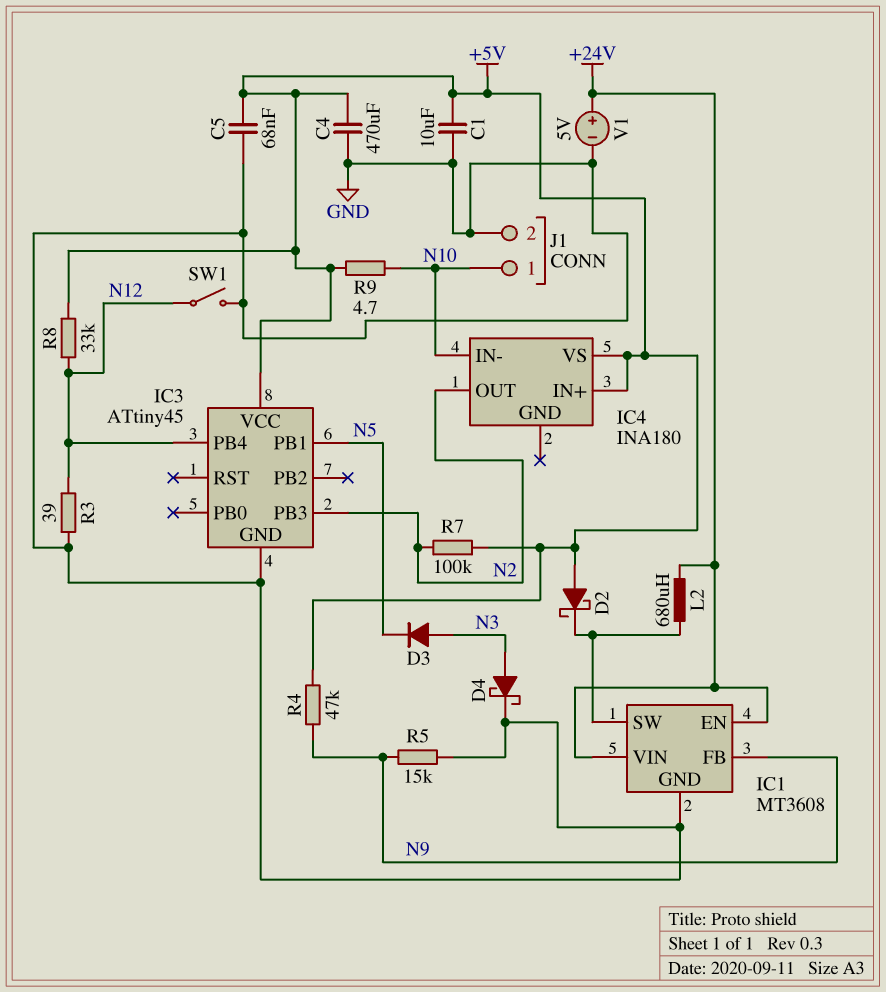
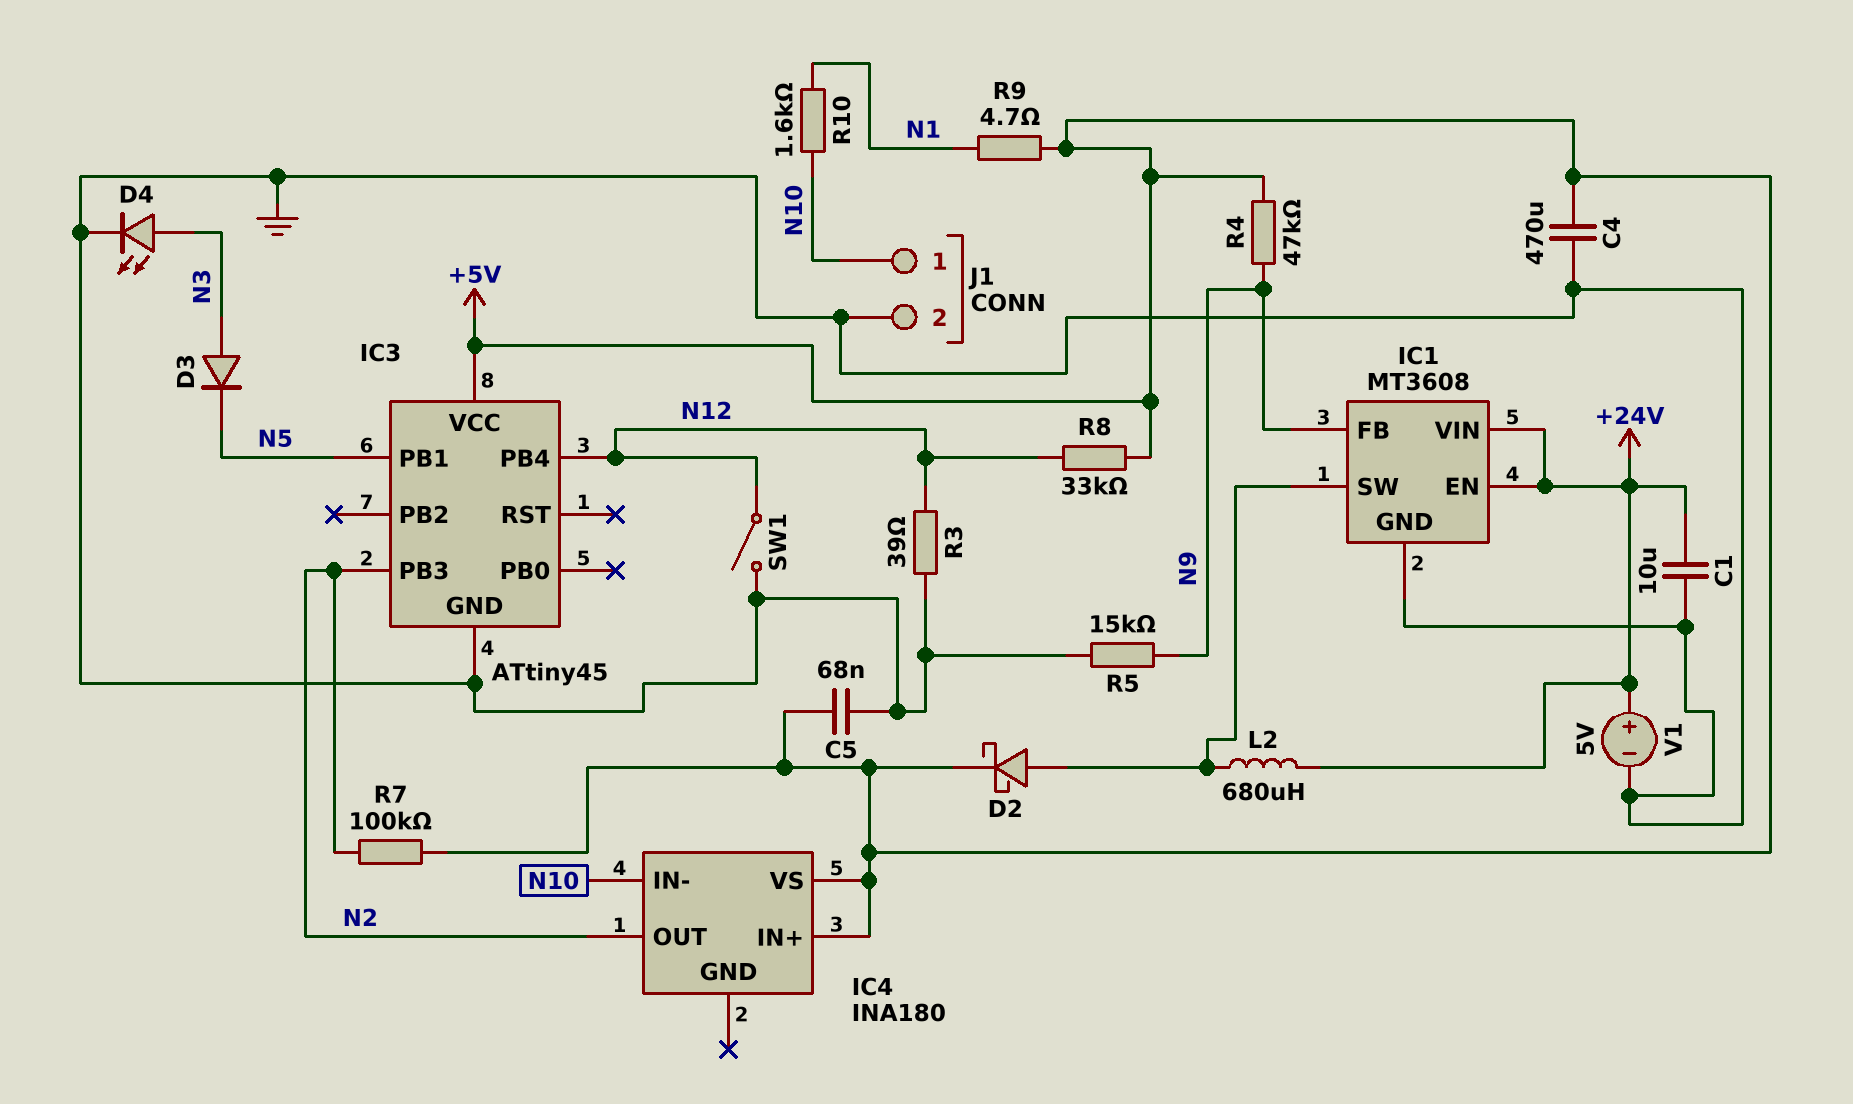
C1: 10uF (+5V, GND) -> 10uF (+24V, GND)
D2: schottky (A +5V, K IC1/SW) -> schottky (A IC1/SW, K +5V)
D4: schottky (A N3, K GND) -> LED (A N3, K GND)
R9: 4.7 (+5V, N10) -> 4.7 (+5V, N1)
R10: none -> 1.6k (N1, N10)

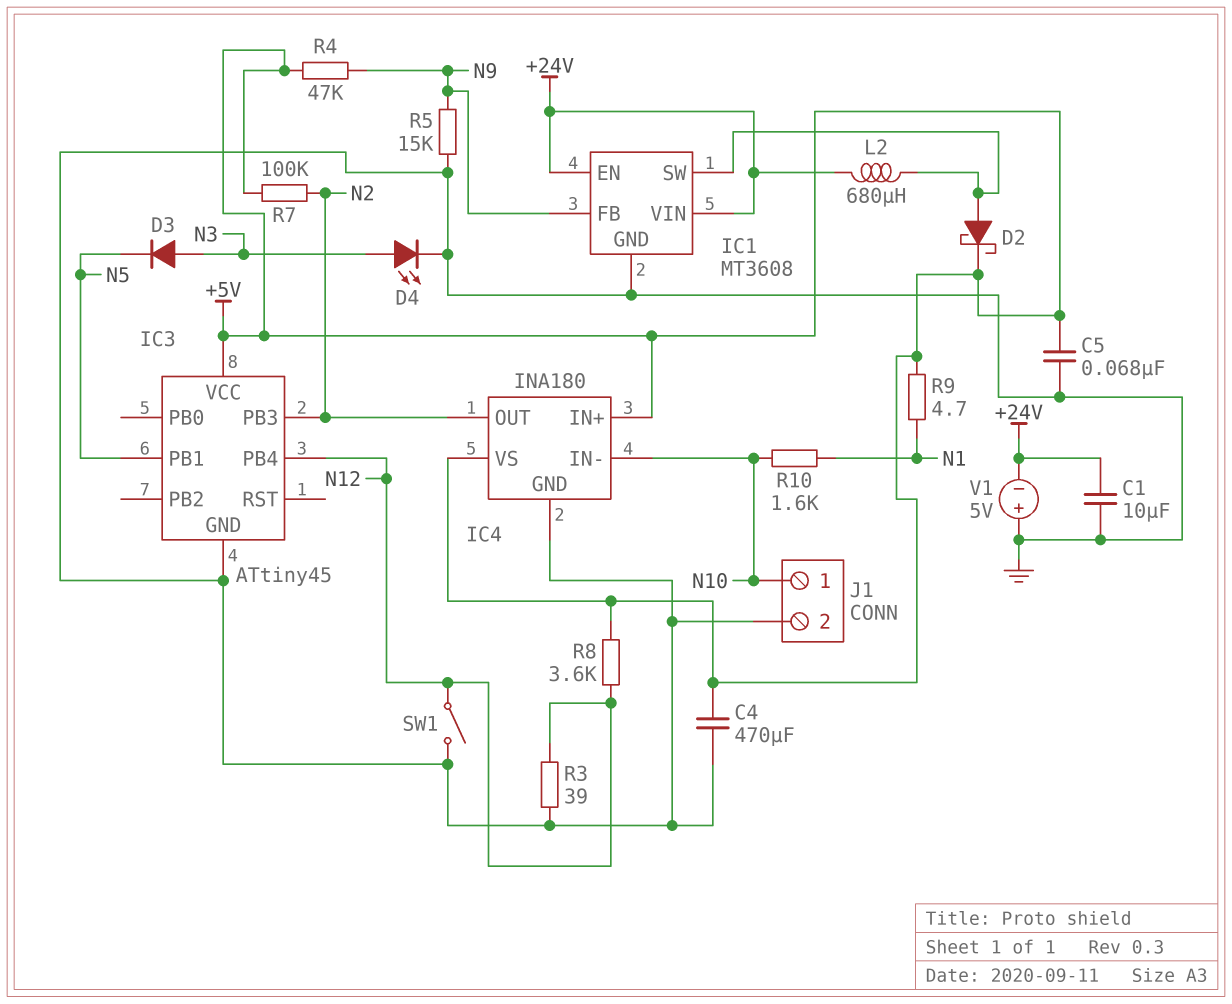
IC4 pin GND: none -> GND
R8: 33k (+5V, N12) -> 3.6k (+5V, N12)
V1: 5V (plus +24V, minus GND) -> 5V (plus GND, minus +24V)

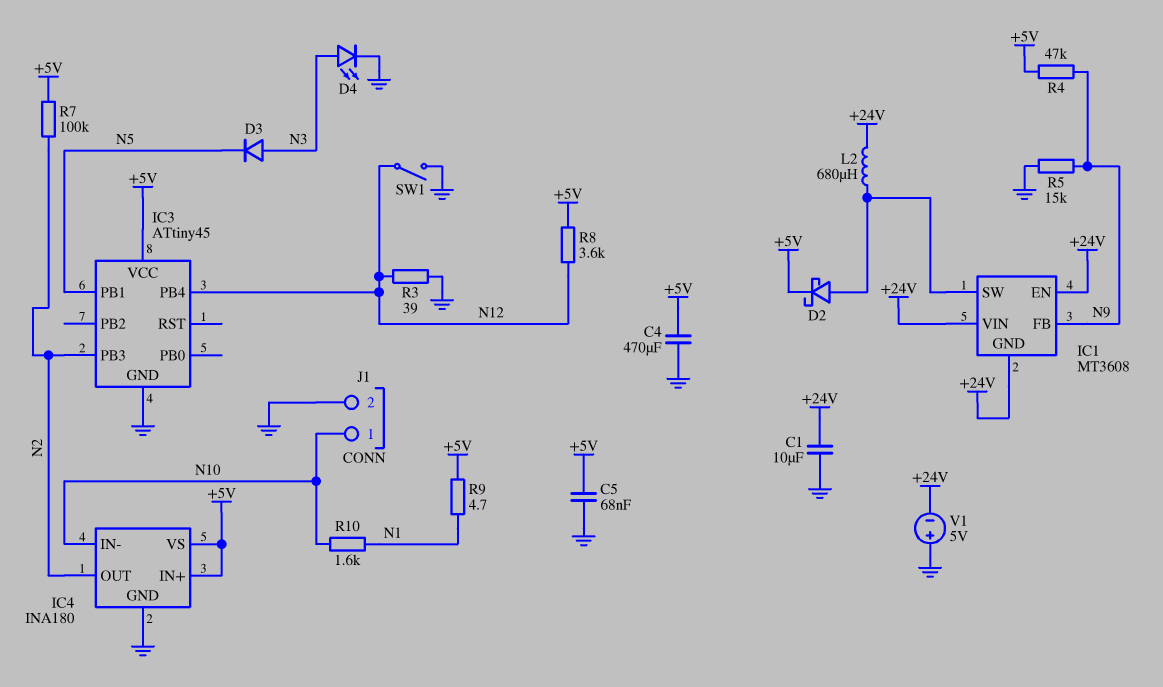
IC1 pin GND: GND -> +24V

